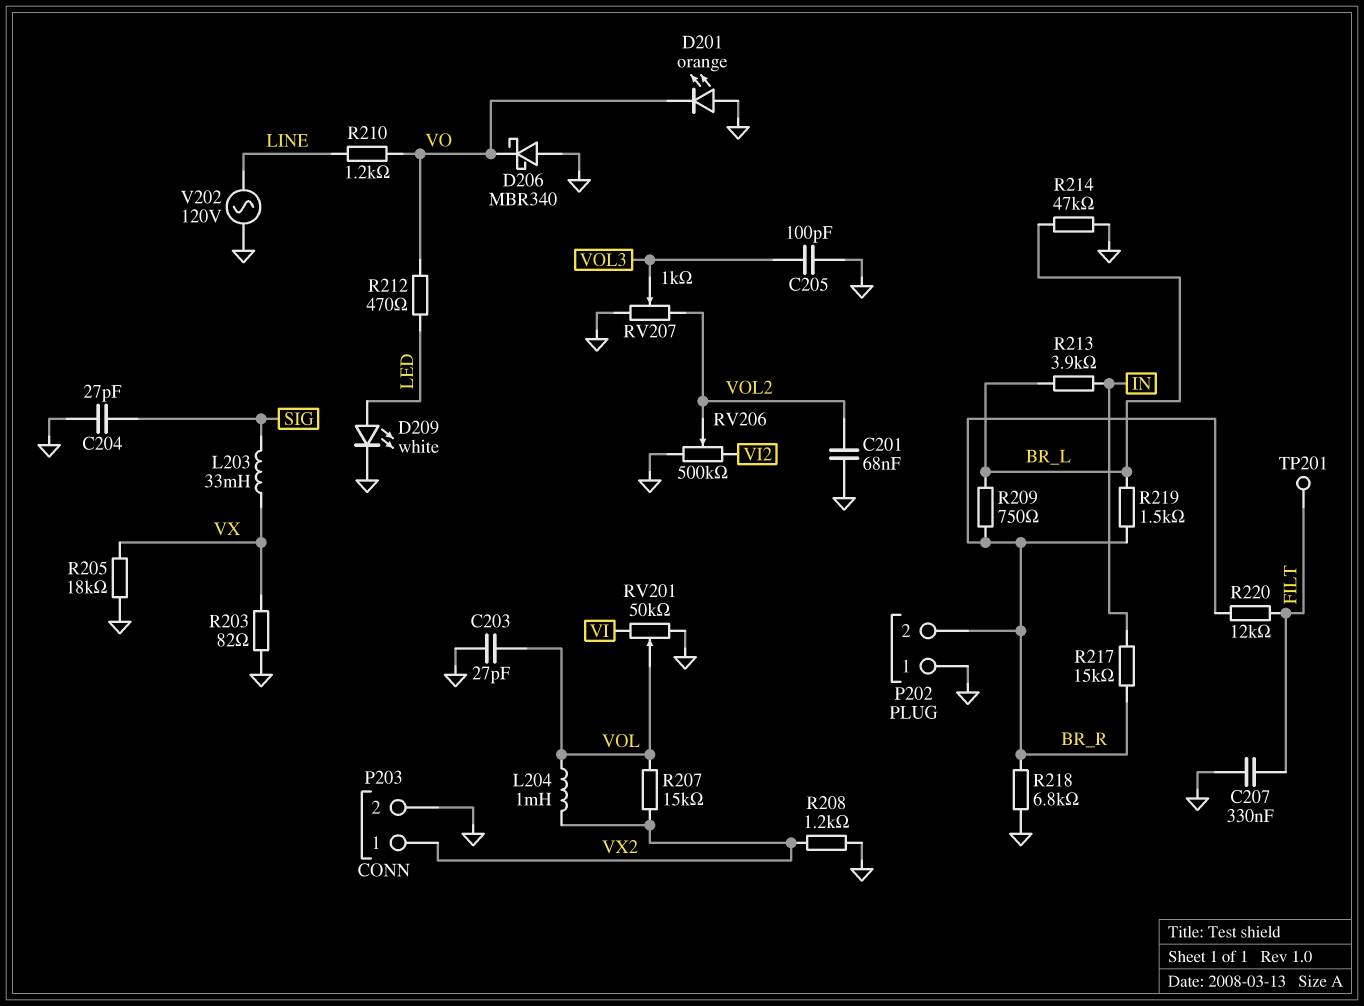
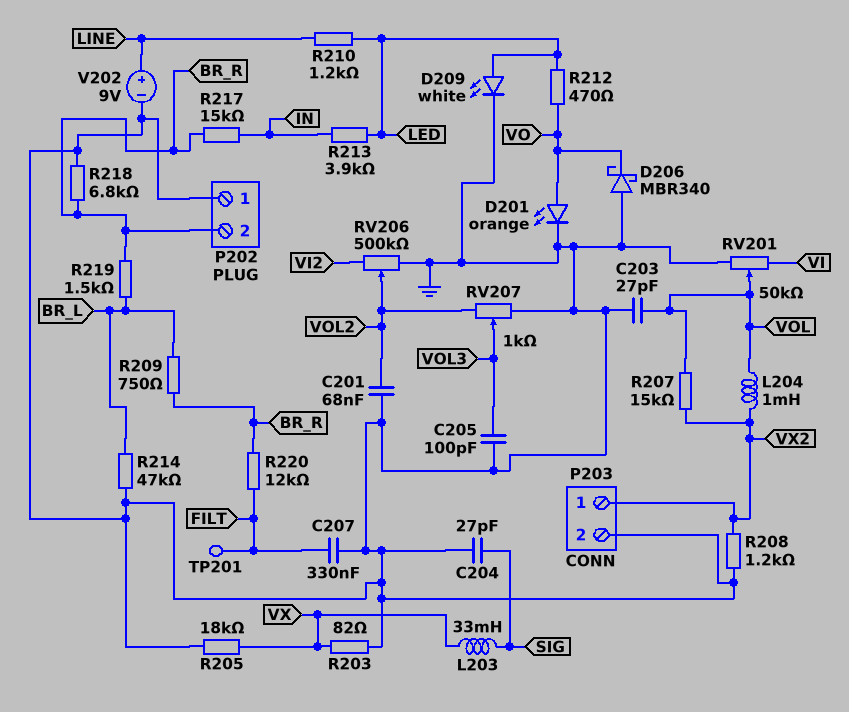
D201: LED orange (A GND, K VO) -> LED orange (A VO, K GND)
R210: 1.2k (LINE, VO) -> 1.2k (LED, LINE)
R213: 3.9k (BR_L, IN) -> 3.9k (IN, LED)
V202: AC 120V (GND, LINE) -> 9V (plus LINE, minus GND)

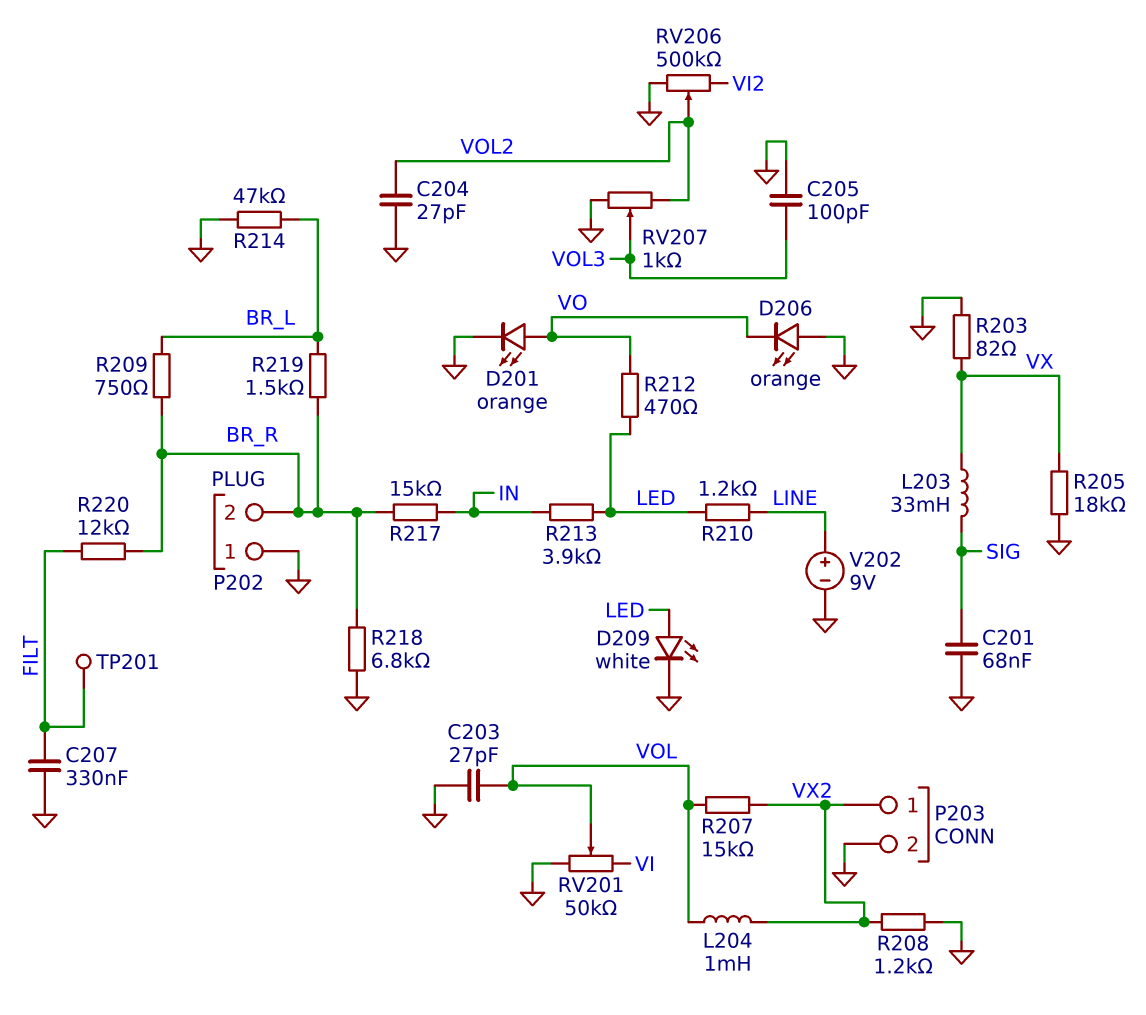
C201: 68nF (GND, VOL2) -> 68nF (GND, SIG)
C204: 27pF (GND, SIG) -> 27pF (GND, VOL2)
D206: schottky MBR340 (A GND, K VO) -> LED orange (A GND, K VO)

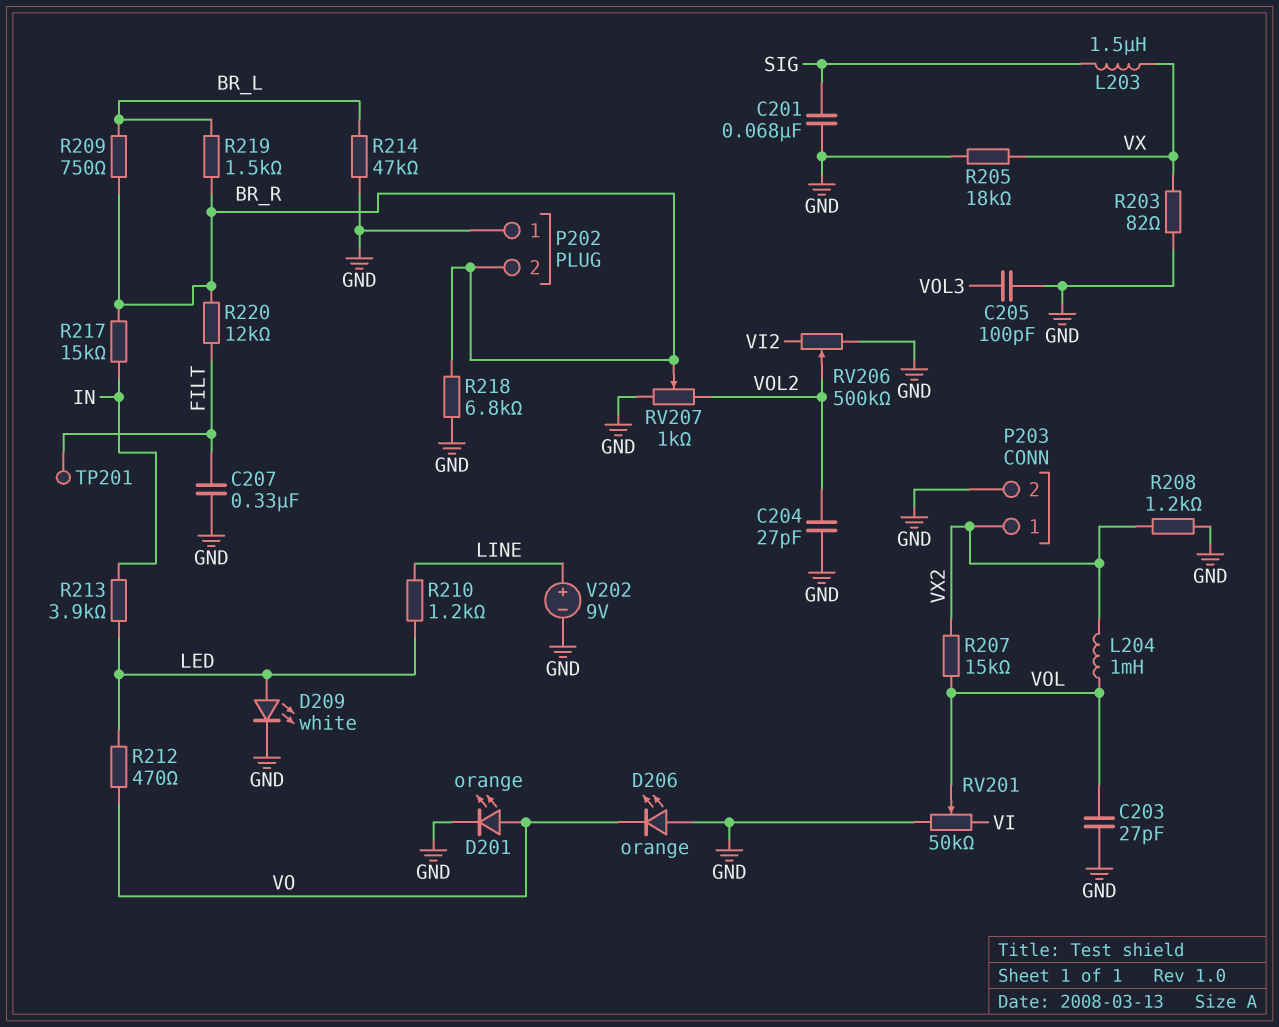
L203: 33mH (SIG, VX) -> 1.5uH (SIG, VX)
RV207: 1k (GND, VOL2, wiper VOL3) -> 1k (GND, VOL2, wiper BR_R)

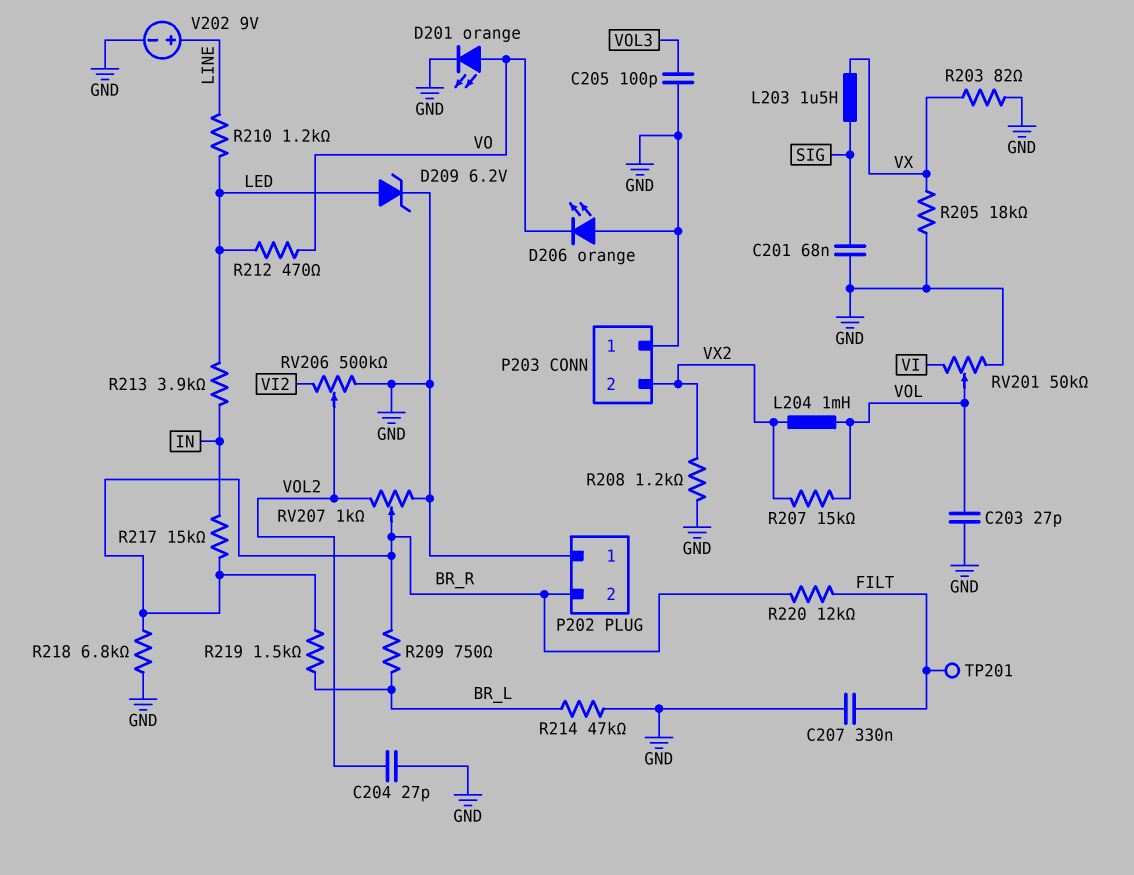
D209: LED white (A LED, K GND) -> zener 6.2V (A LED, K GND)
P203 pin 1: VX2 -> GND
P203 pin 2: GND -> VX2

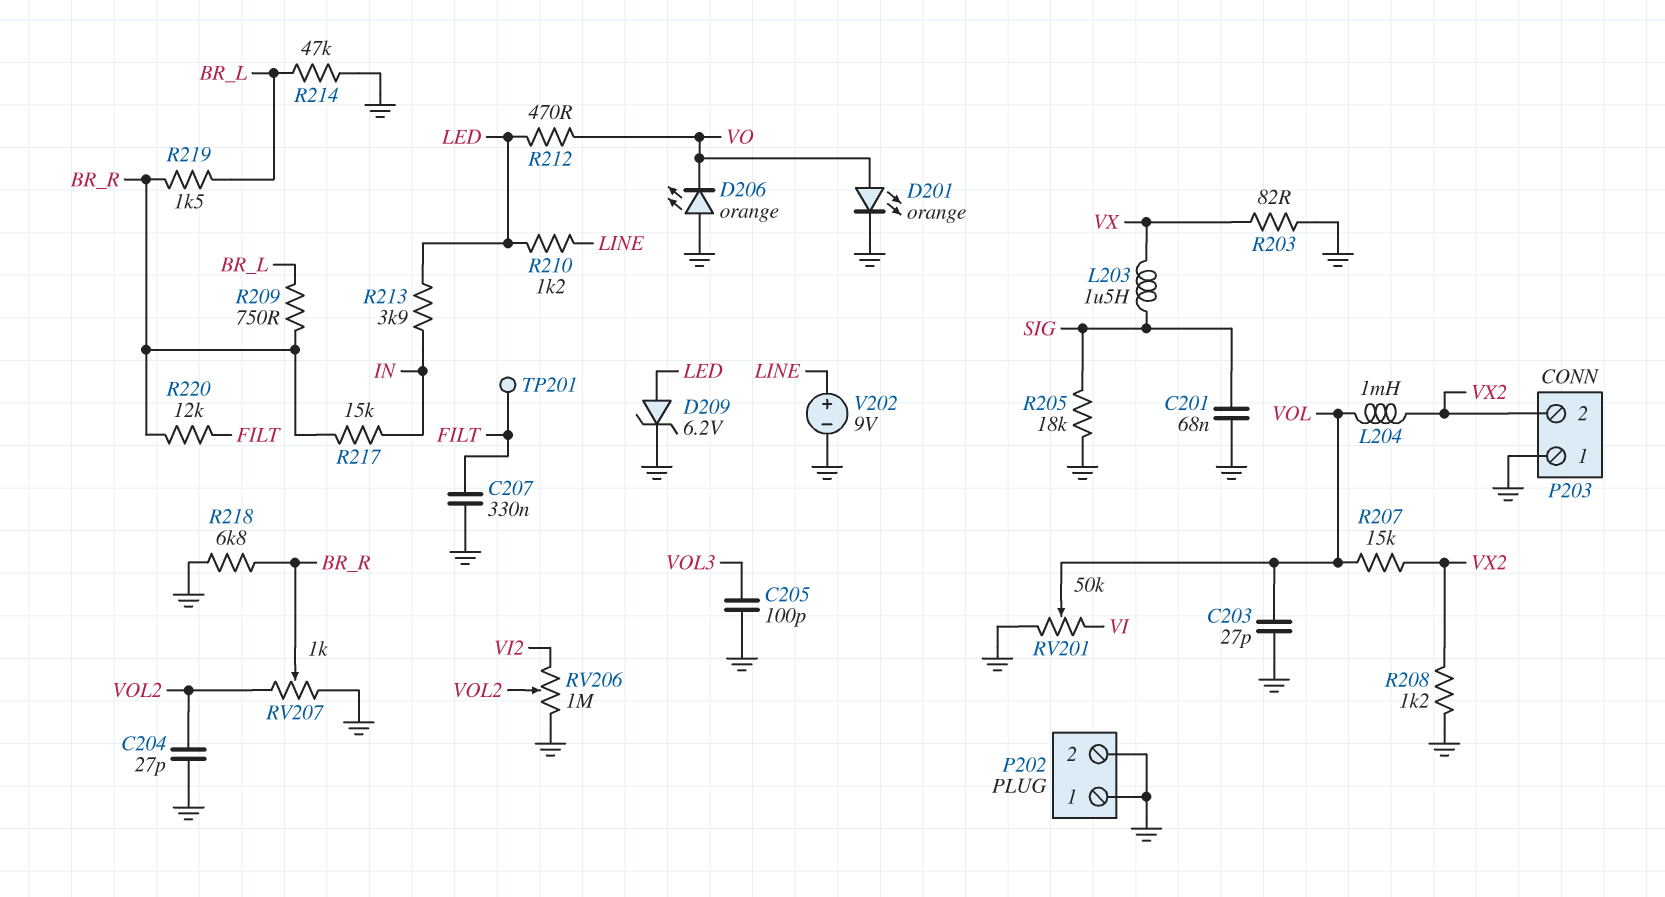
P202 pin 2: BR_R -> GND
R205: 18k (GND, VX) -> 18k (GND, SIG)
RV206: 500k (GND, VI2, wiper VOL2) -> 1M (GND, VI2, wiper VOL2)

